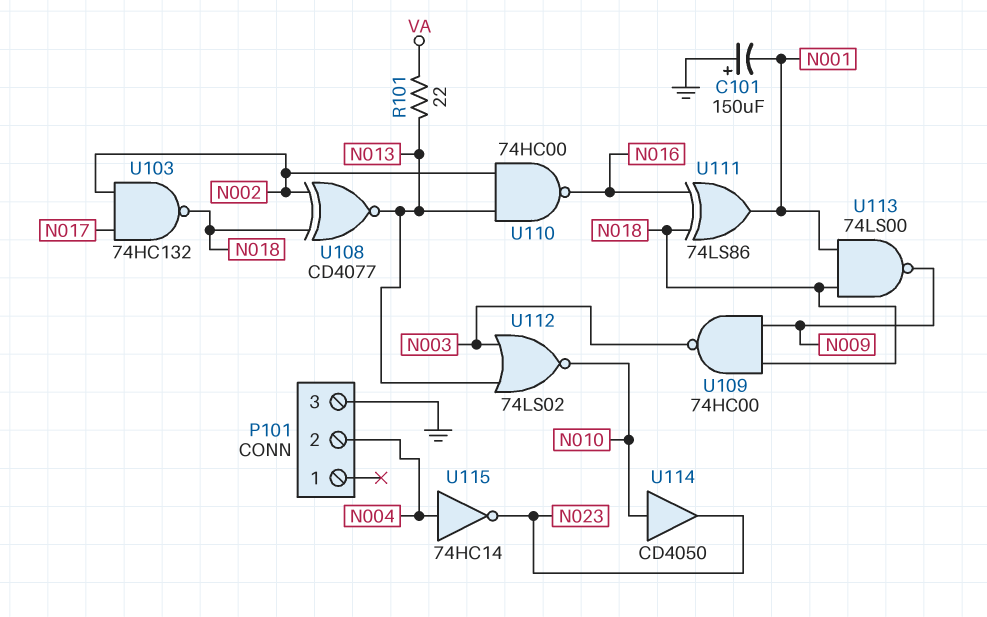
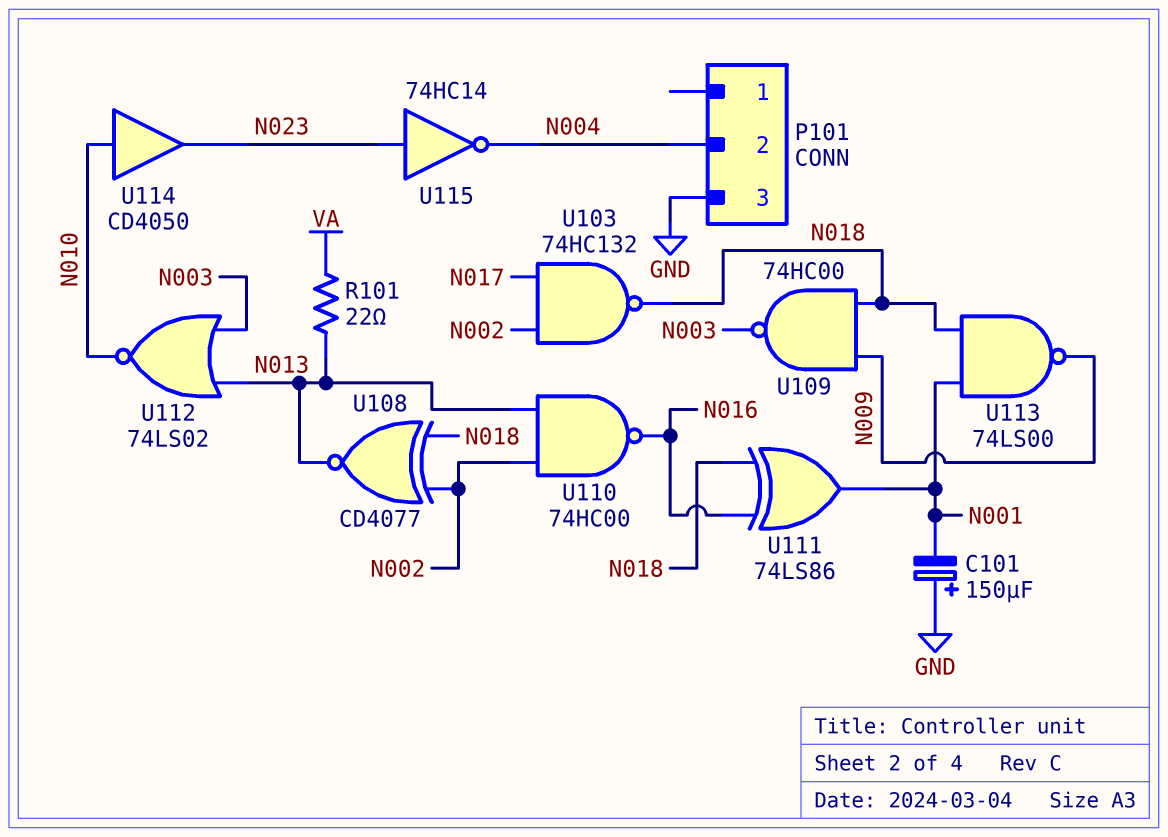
U115: NOT 74HC14 (in N004, out N023) -> NOT 74HC14 (in N023, out N004)

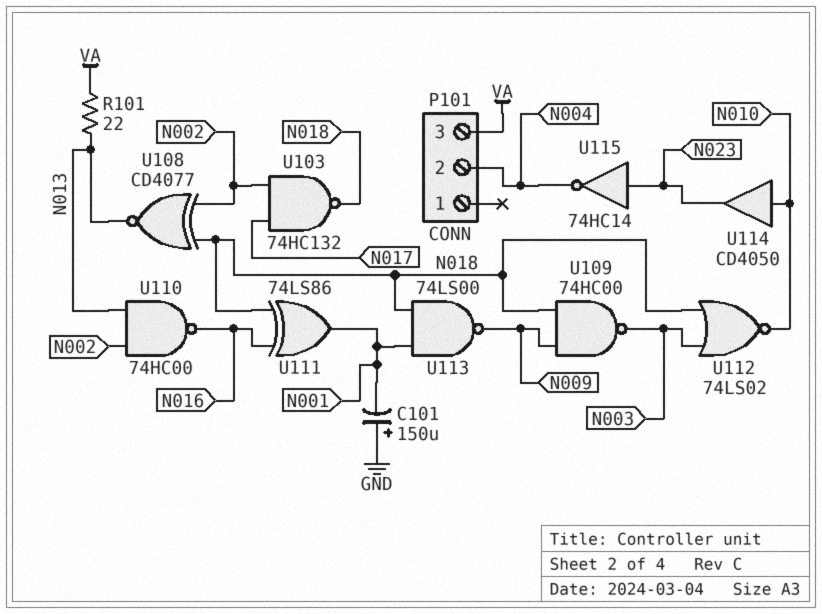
P101 pin 3: GND -> VA
U112: NOR 74LS02 (in N003, in N013, out N010) -> NOR 74LS02 (in N003, in N018, out N010)

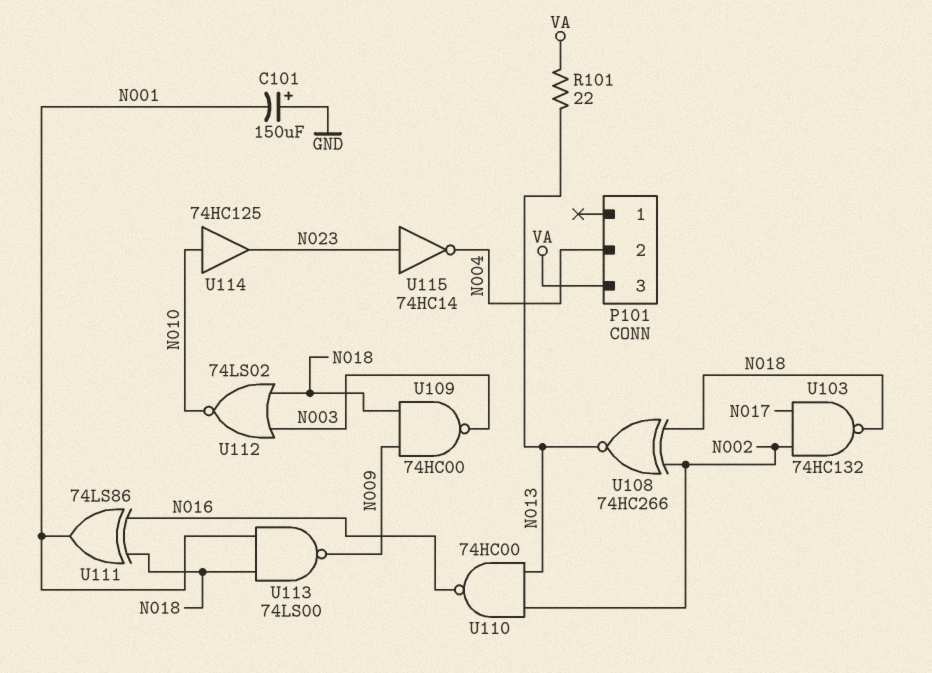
U108: XNOR CD4077 (in N002, in N018, out N013) -> XNOR 74HC266 (in N002, in N018, out N013)
U114: buffer CD4050 (in N010, out N023) -> buffer 74HC125 (in N010, out N023)

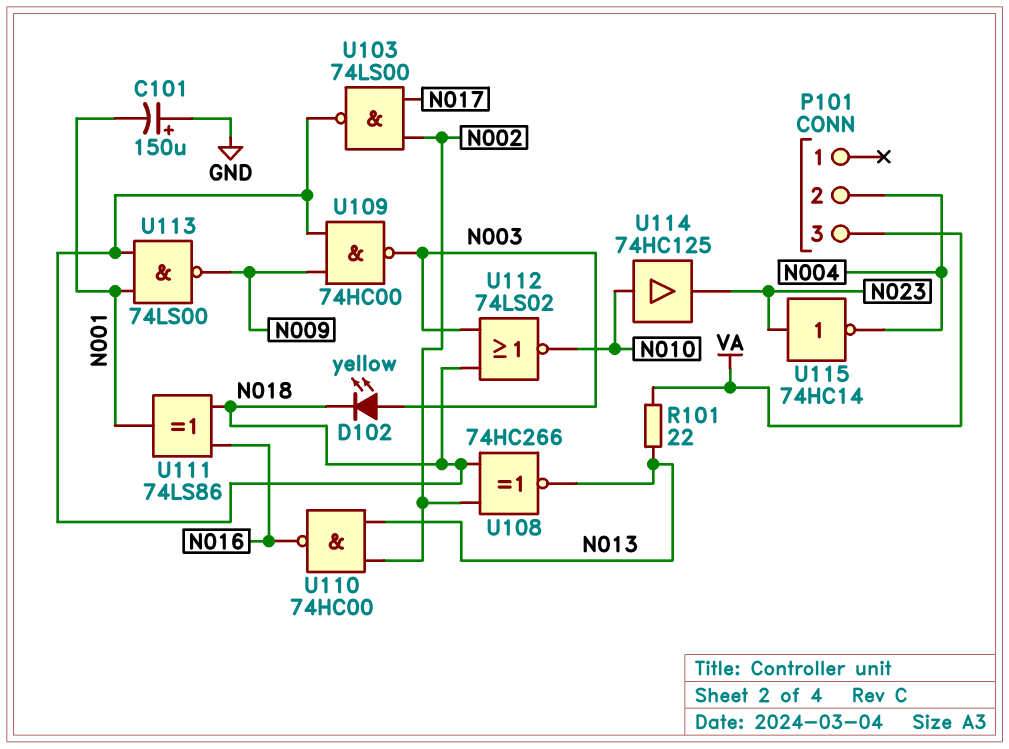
D102: none -> LED yellow (A N003, K N018)
U103: NAND 74HC132 (in N002, in N017, out N018) -> NAND 74LS00 (in N002, in N017, out N018)

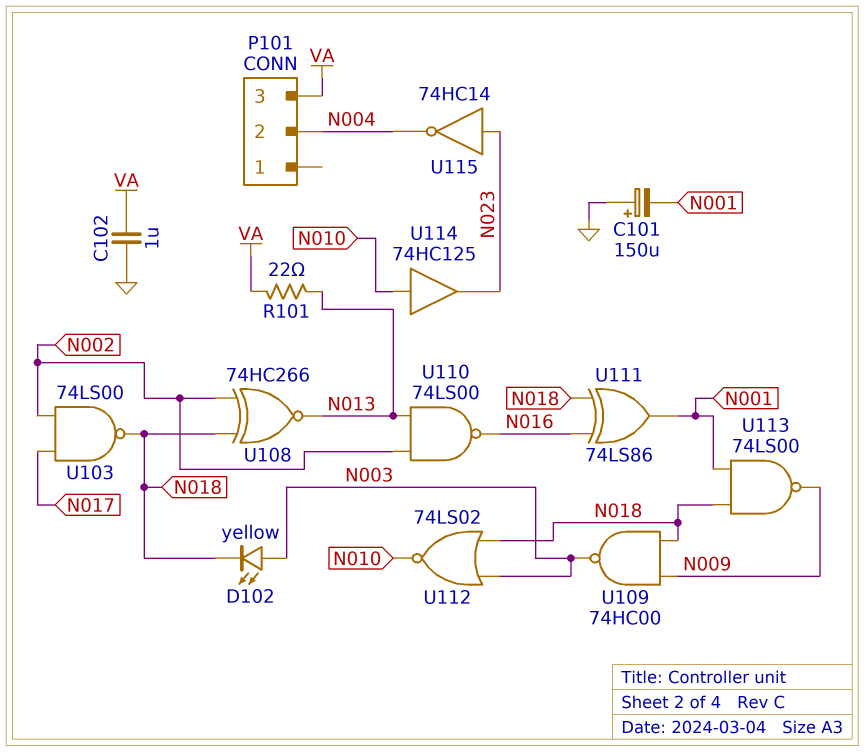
C102: none -> 1uF (GND, VA)
U110: NAND 74HC00 (in N002, in N013, out N016) -> NAND 74LS00 (in N002, in N013, out N016)

